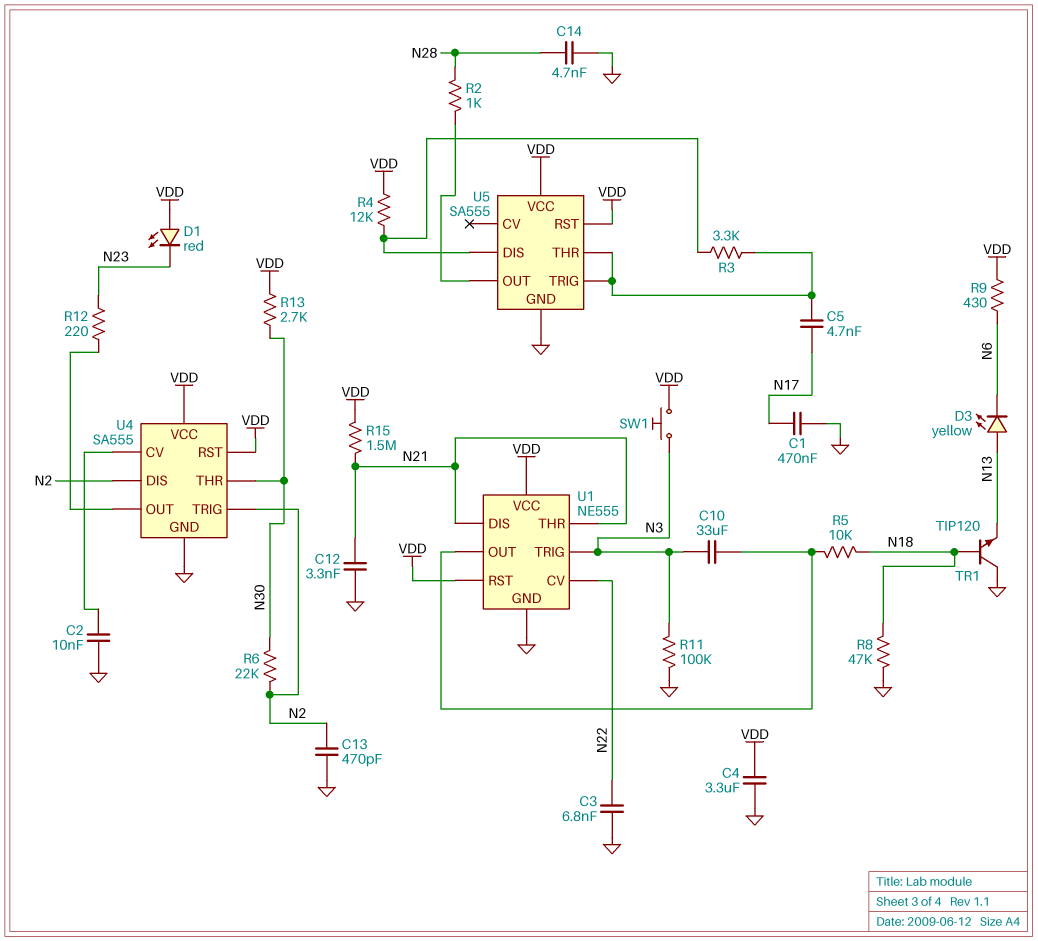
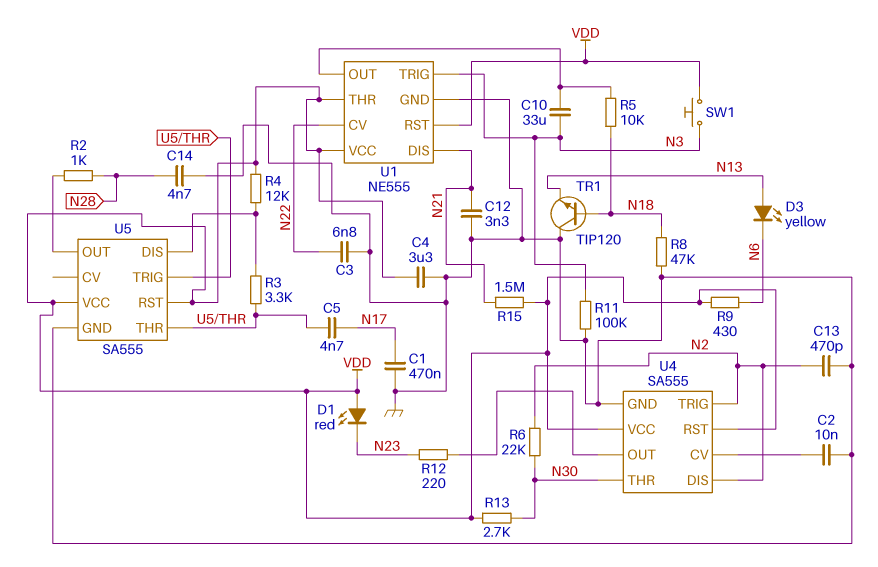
U1 pin THR: N21 -> VDD

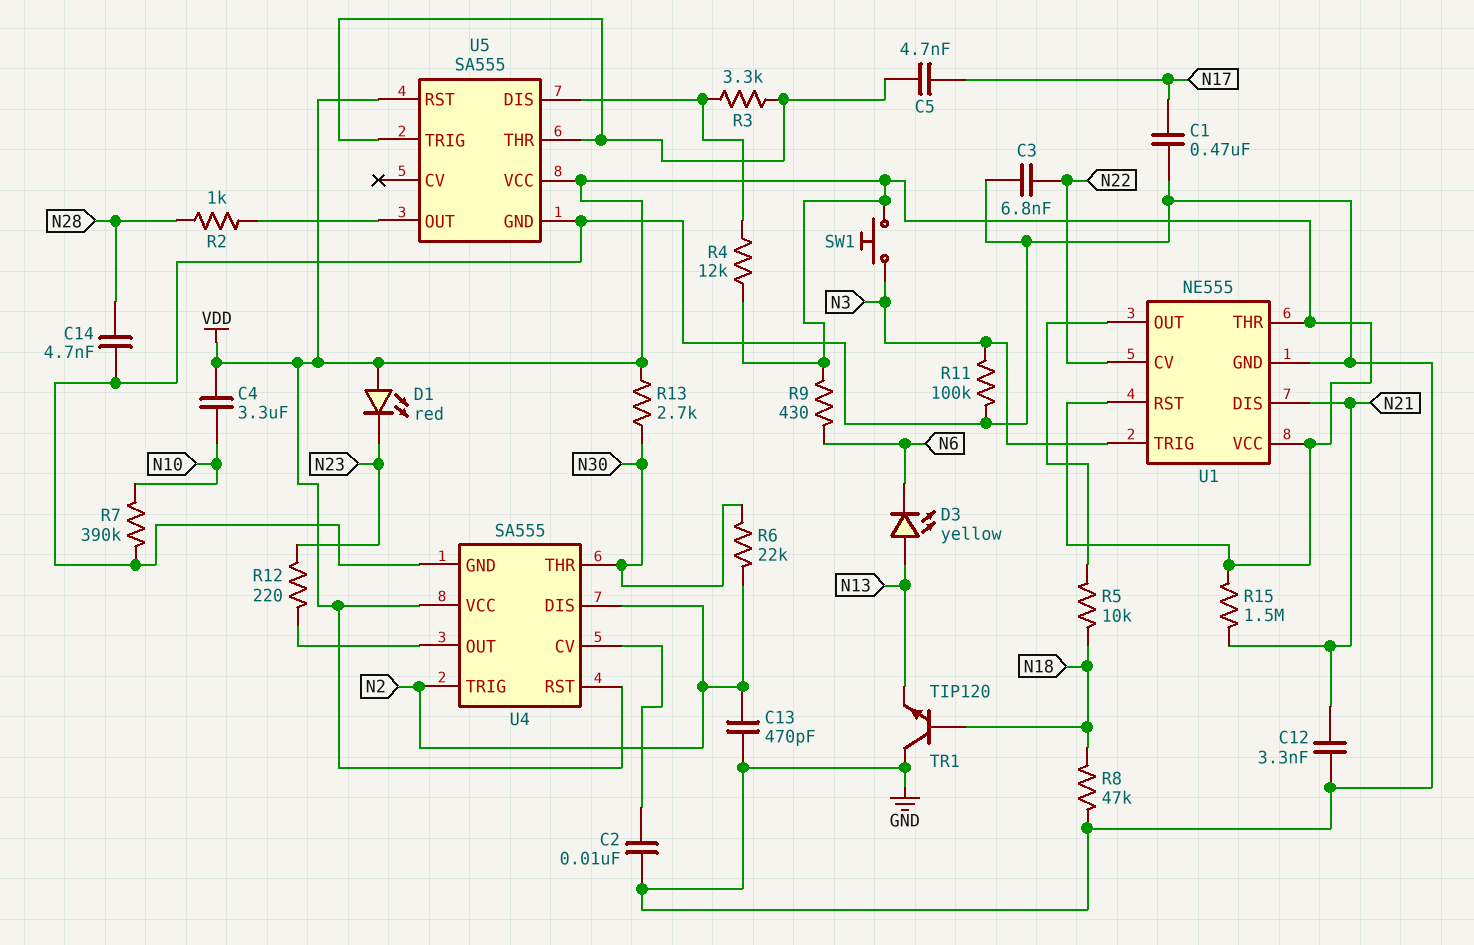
C4: 3.3uF (GND, VDD) -> 3.3uF (N10, VDD)
C10: 33uF (N3, U1/OUT) -> none
R7: none -> 390k (GND, N10)

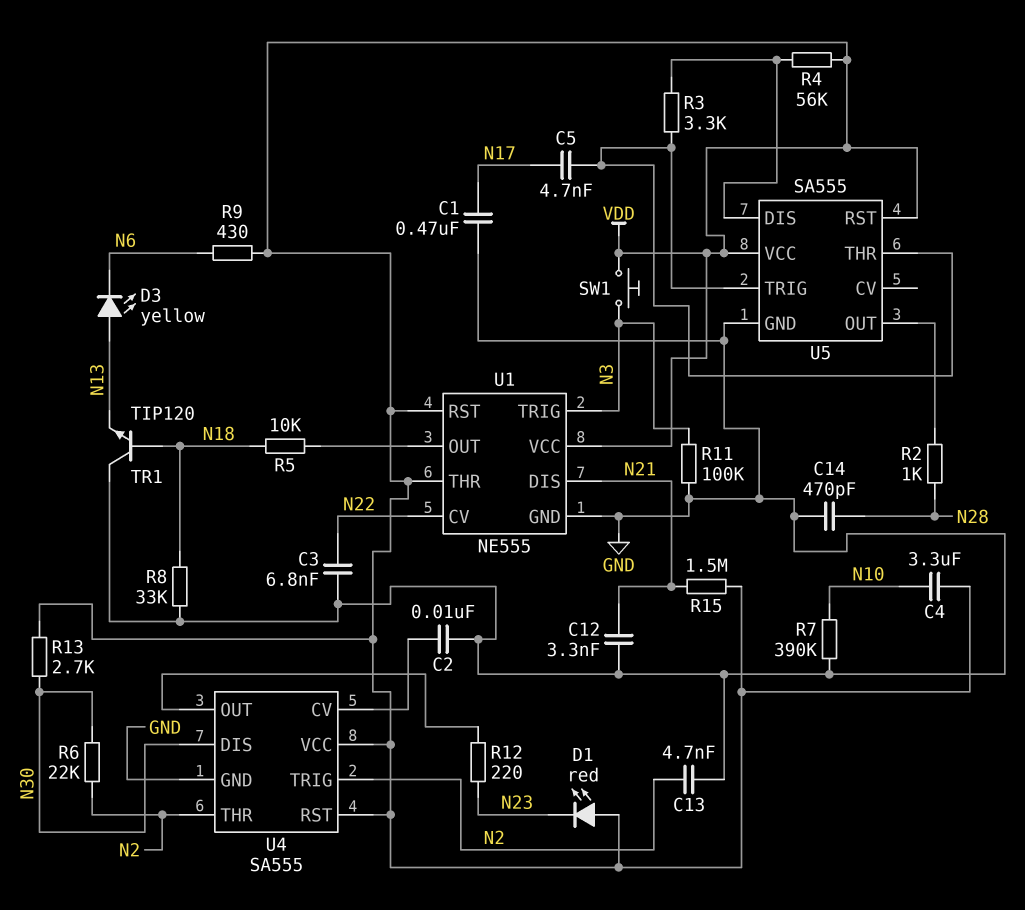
C13: 470pF (GND, N2) -> 4.7nF (GND, N2)
C14: 4.7nF (GND, N28) -> 470pF (GND, N28)
R4: 12k (U5/DIS, VDD) -> 56k (U5/DIS, VDD)
R8: 47k (GND, N18) -> 33k (GND, N18)
U4 pin DIS: N2 -> N30
U4 pin THR: N30 -> N2

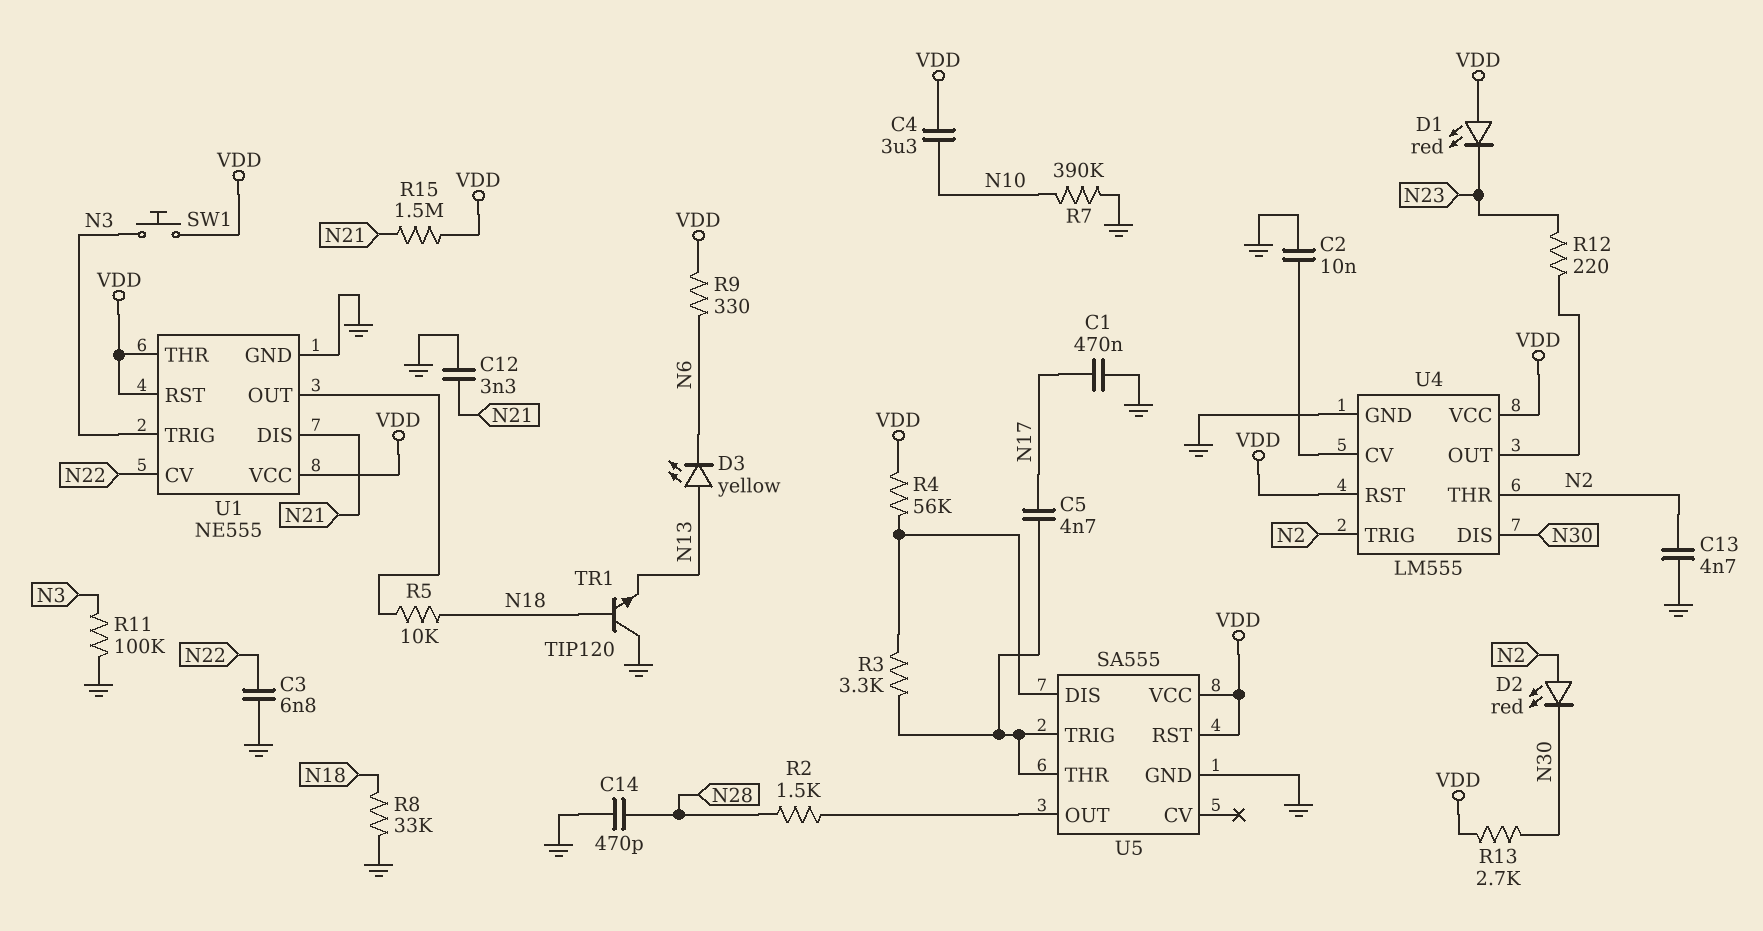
D2: none -> LED red (A N2, K N30)
R2: 1k (N28, U5/OUT) -> 1.5k (N28, U5/OUT)
R6: 22k (N2, N30) -> none
R9: 430 (N6, VDD) -> 330 (N6, VDD)
U4: SA555 -> LM555

